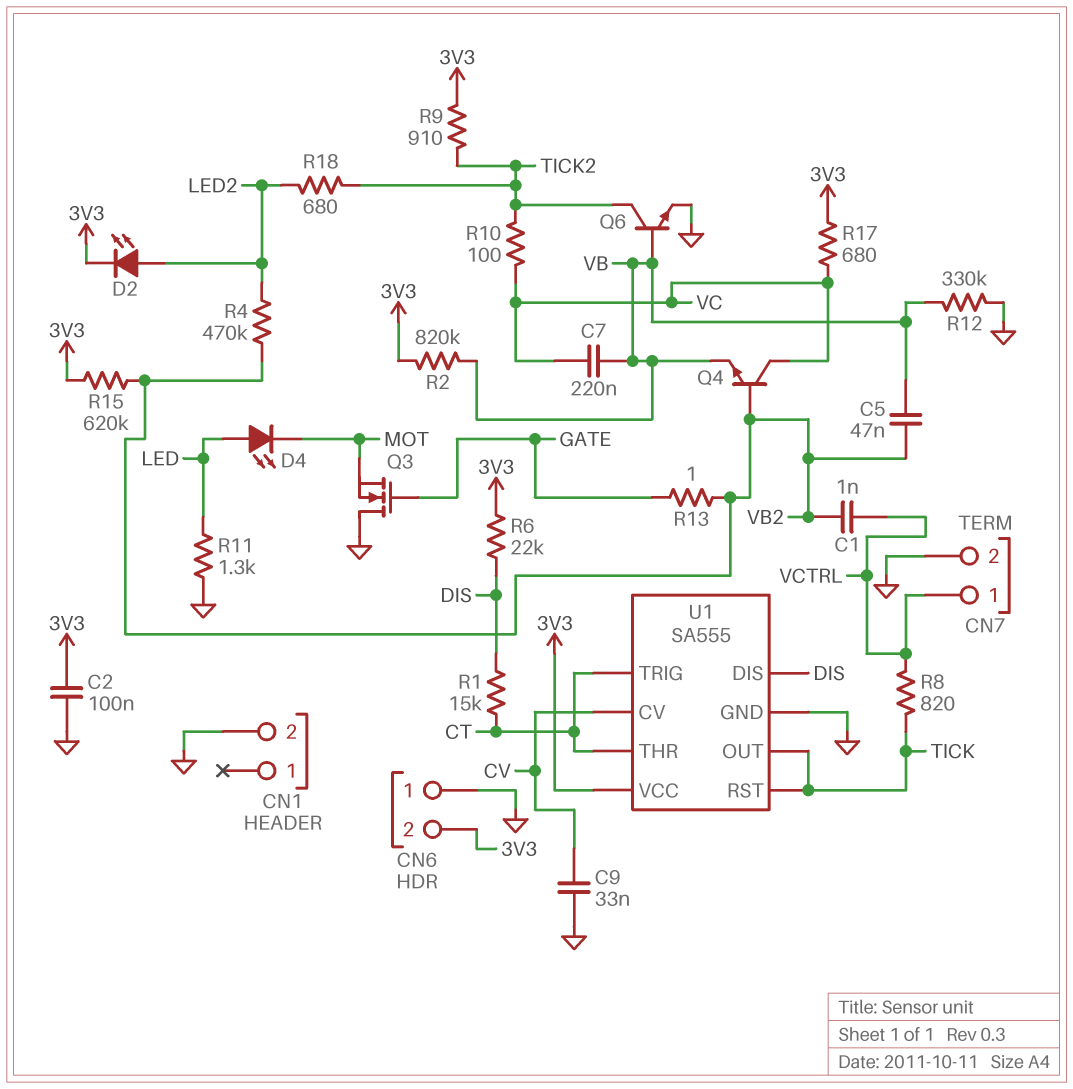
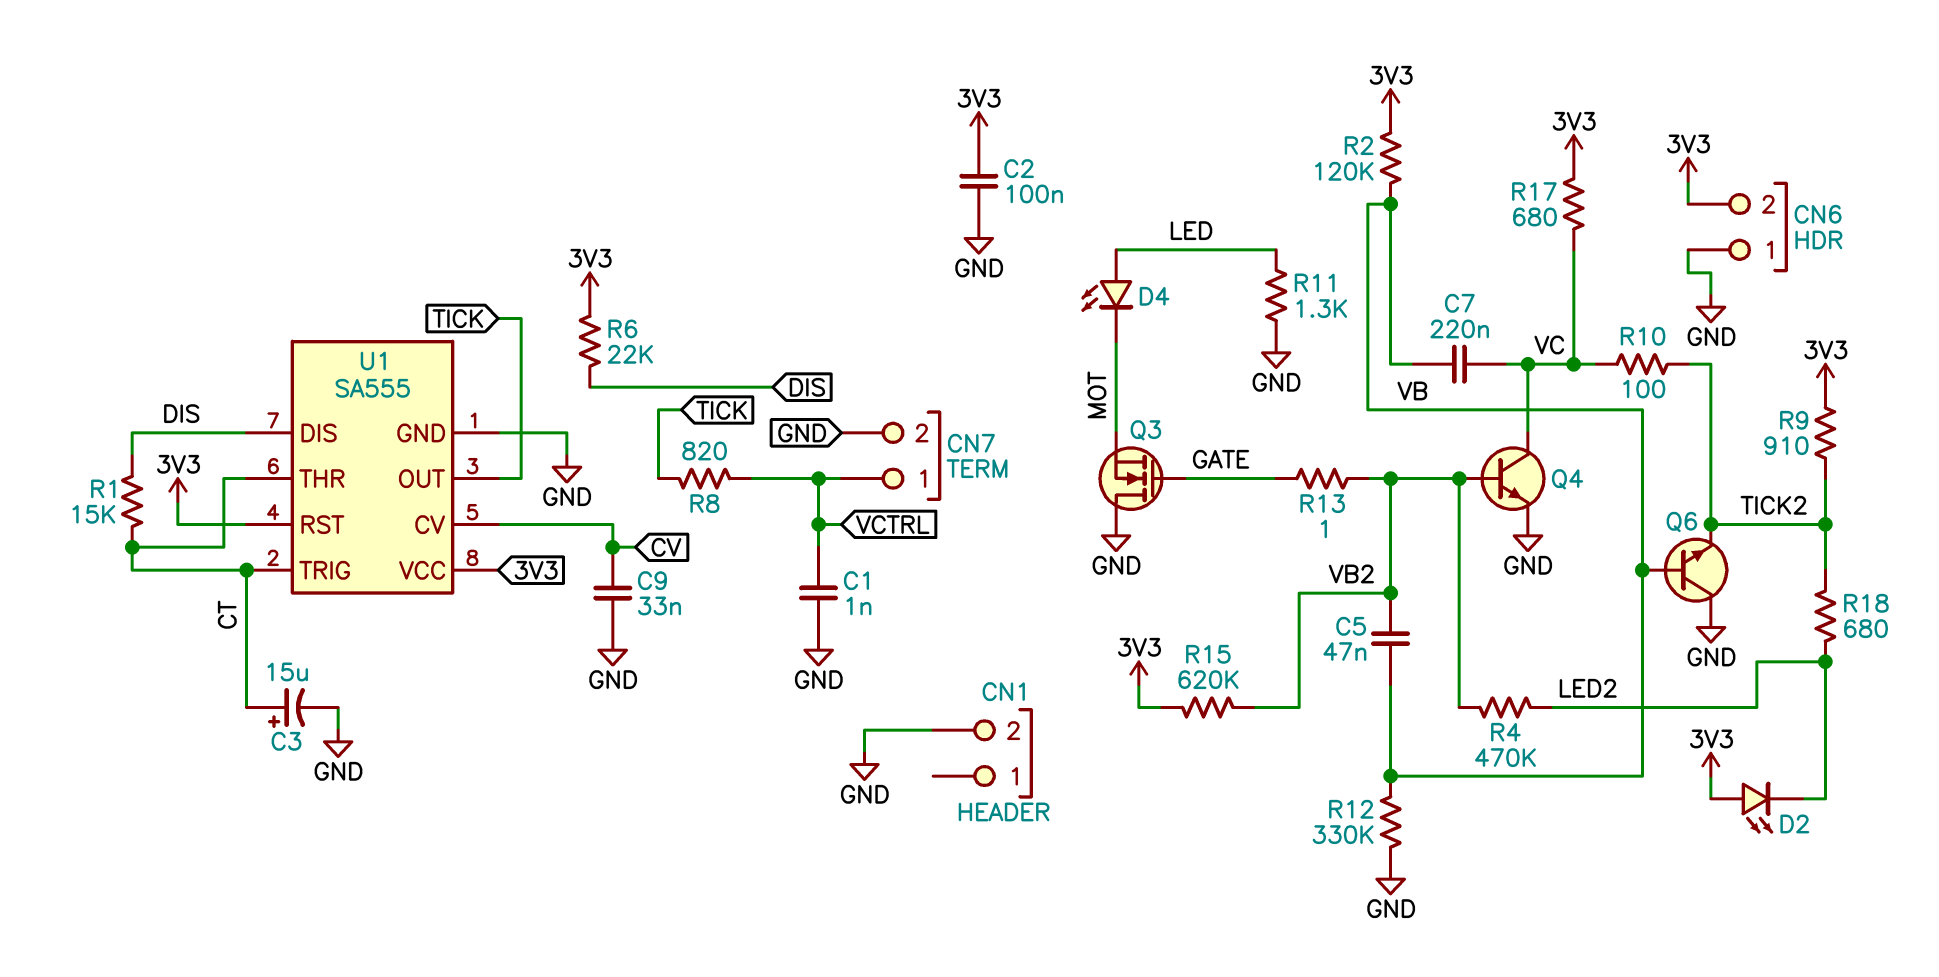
C1: 1nF (VB2, VCTRL) -> 1nF (GND, VCTRL)
C3: none -> 15uF (plus CT, minus GND)
D2: LED (A LED2, K 3V3) -> LED (A 3V3, K LED2)
Q4: NPN (B VB2, C VC, E VB) -> NPN (B VB2, C VC, E GND)
Q6: NPN (B VB, C TICK2, E GND) -> NPN (B VB, C GND, E TICK2)
R2: 820k (3V3, VB) -> 120k (3V3, VB)
U1 pin RST: TICK -> 3V3

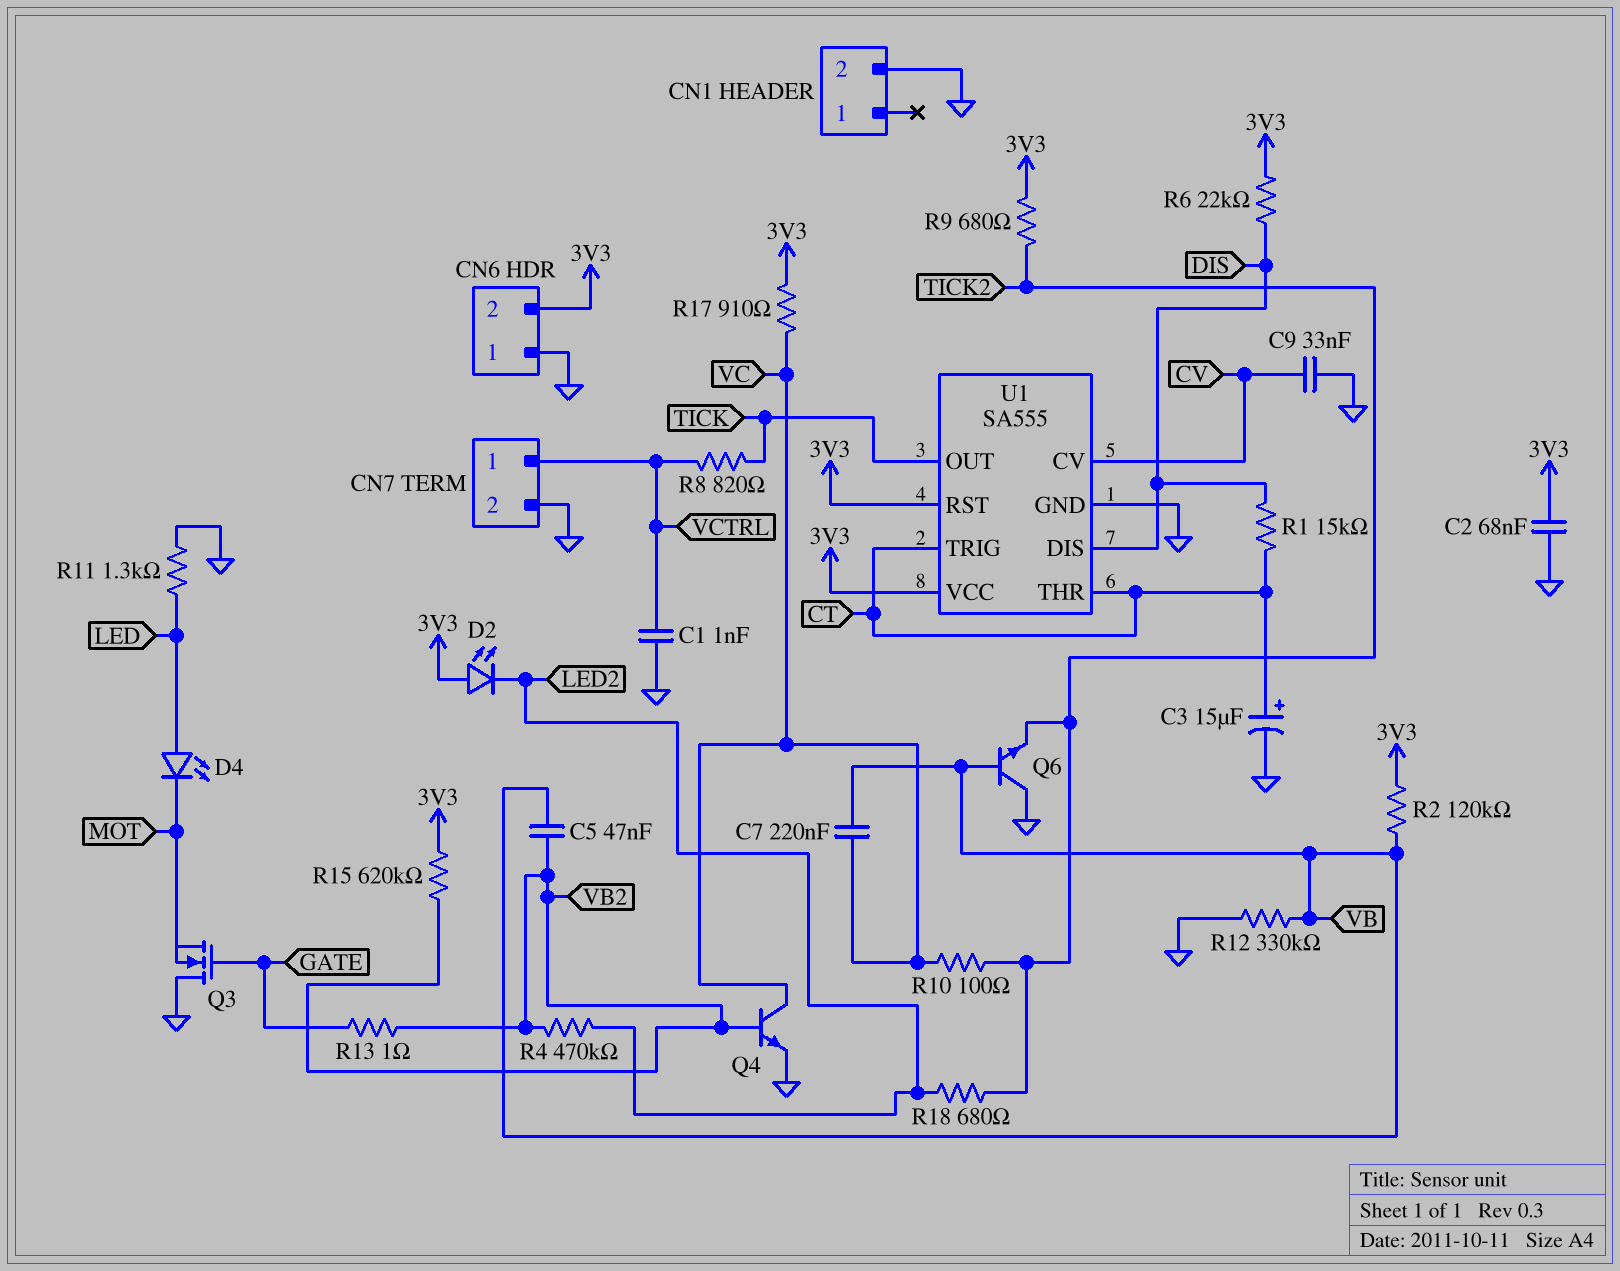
C2: 100nF (3V3, GND) -> 68nF (3V3, GND)
R9: 910 (3V3, TICK2) -> 680 (3V3, TICK2)
R17: 680 (3V3, VC) -> 910 (3V3, VC)

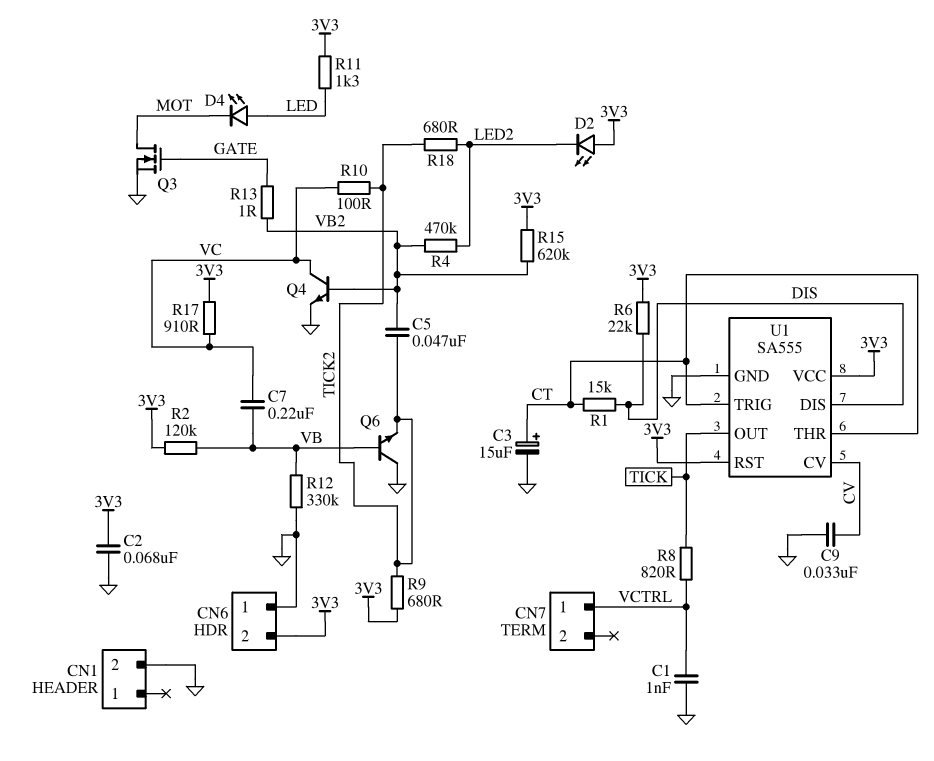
C5: 47nF (VB, VB2) -> 47nF (TICK2, VB2)
CN7 pin 2: GND -> none
Q3: NMOS (G GATE, D GND, S MOT) -> NMOS (G GATE, D MOT, S GND)
R11: 1.3k (GND, LED) -> 1.3k (3V3, LED)

